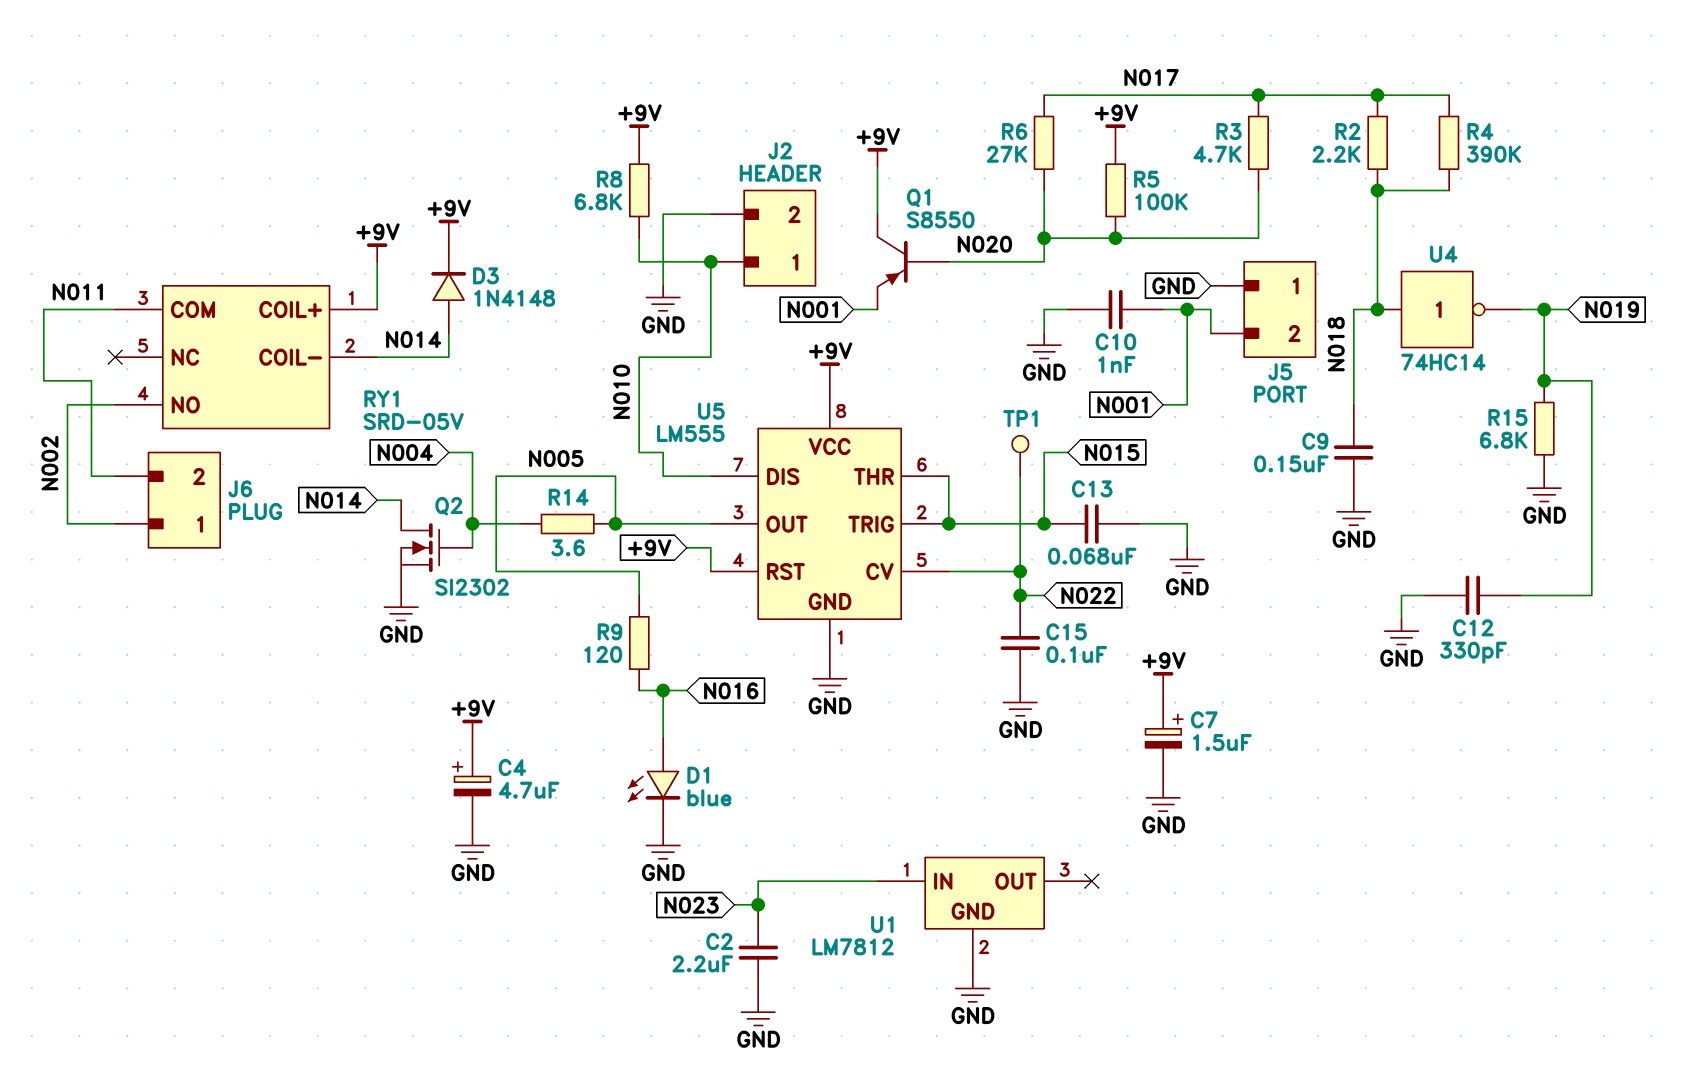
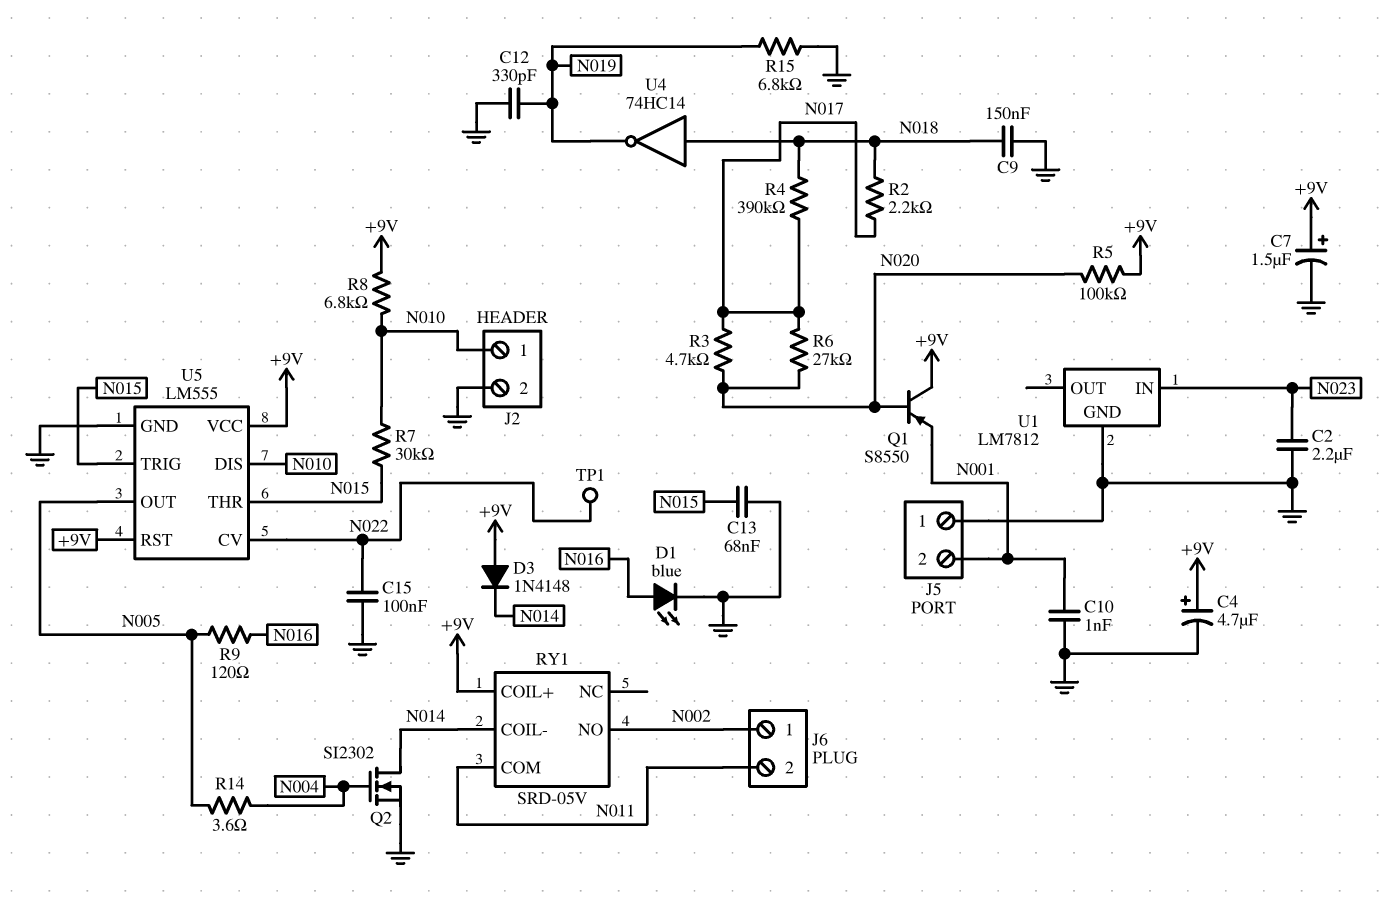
D3: diode 1N4148 (A N014, K +9V) -> diode 1N4148 (A +9V, K N014)
R7: none -> 30k (N010, N015)

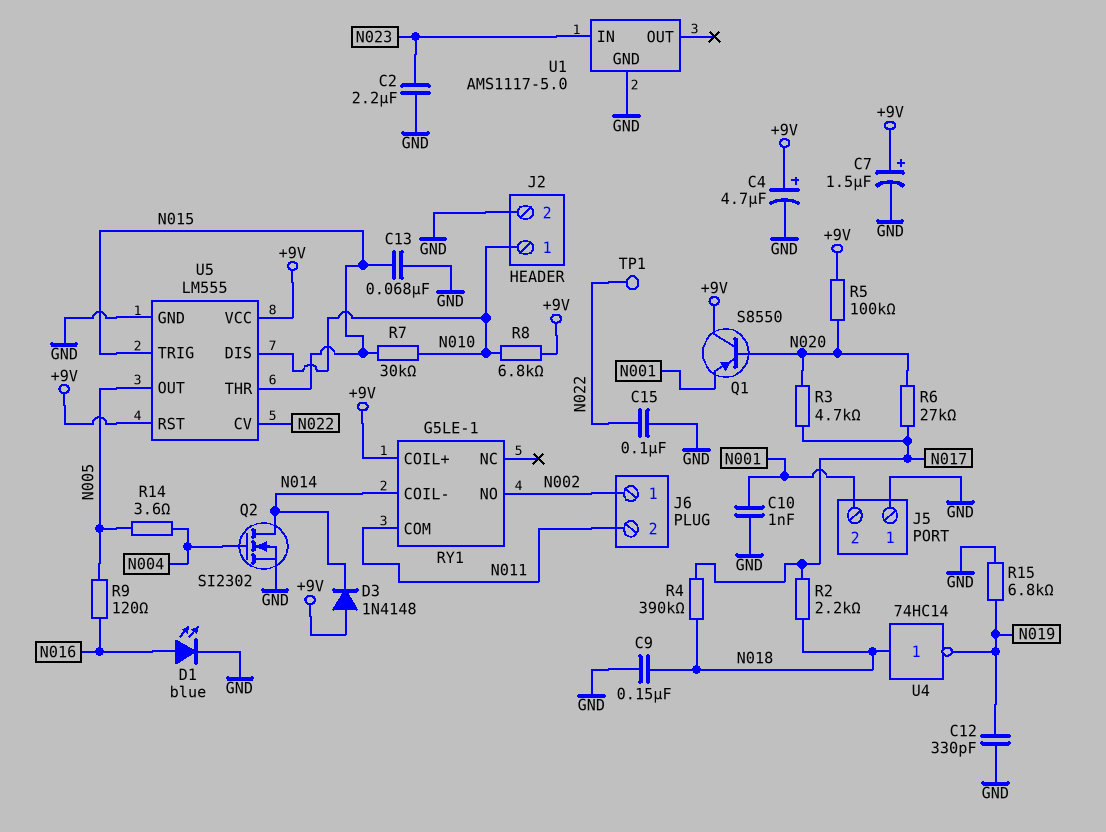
RY1: SRD-05V -> G5LE-1
U1: LM7812 -> AMS1117-5.0

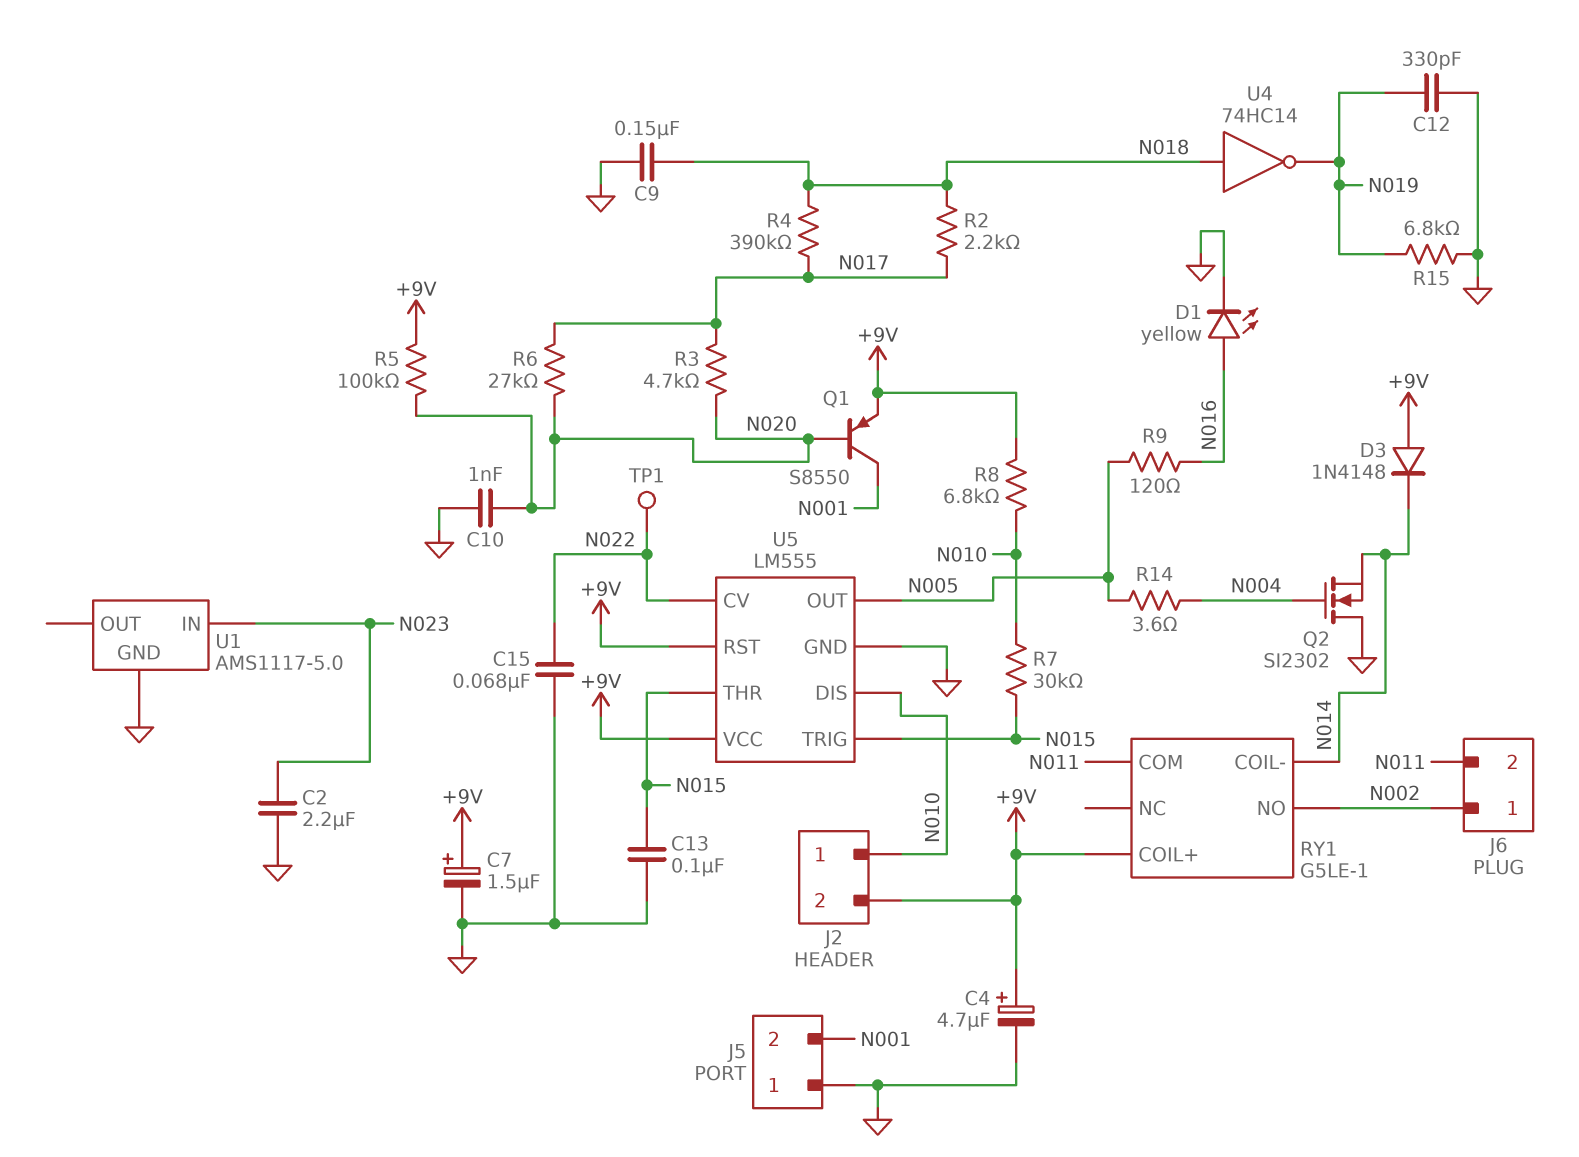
C10: 1nF (GND, N001) -> 1nF (GND, N020)
C13: 68nF (GND, N015) -> 100nF (GND, N015)
C15: 100nF (GND, N022) -> 68nF (GND, N022)
D1: LED blue (A N016, K GND) -> LED yellow (A N016, K GND)
J2 pin 2: GND -> +9V
Q1: PNP S8550 (B N020, C +9V, E N001) -> PNP S8550 (B N020, C N001, E +9V)
Q2: NMOS SI2302 (G N004, D N014, S GND) -> NMOS SI2302 (G N004, D GND, S N014)

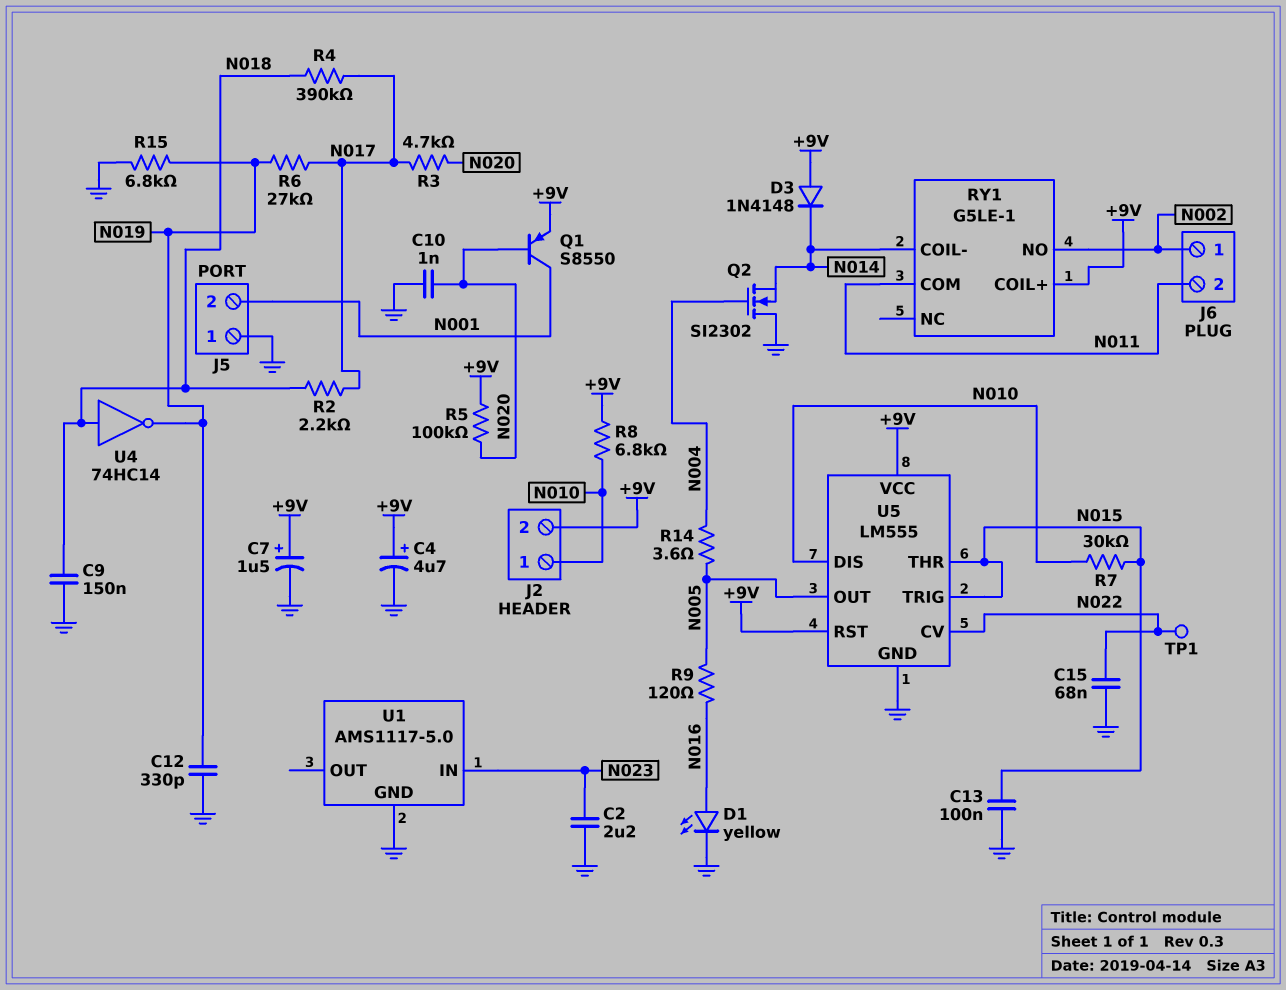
R6: 27k (N017, N020) -> 27k (N017, N019)

